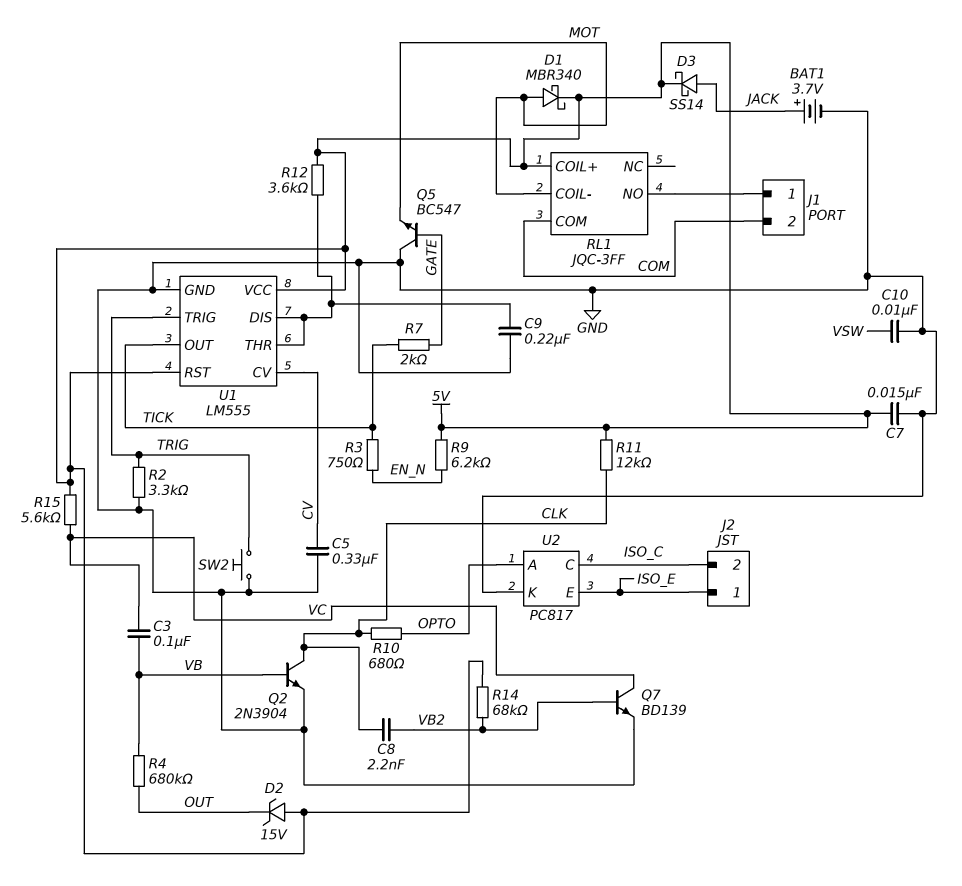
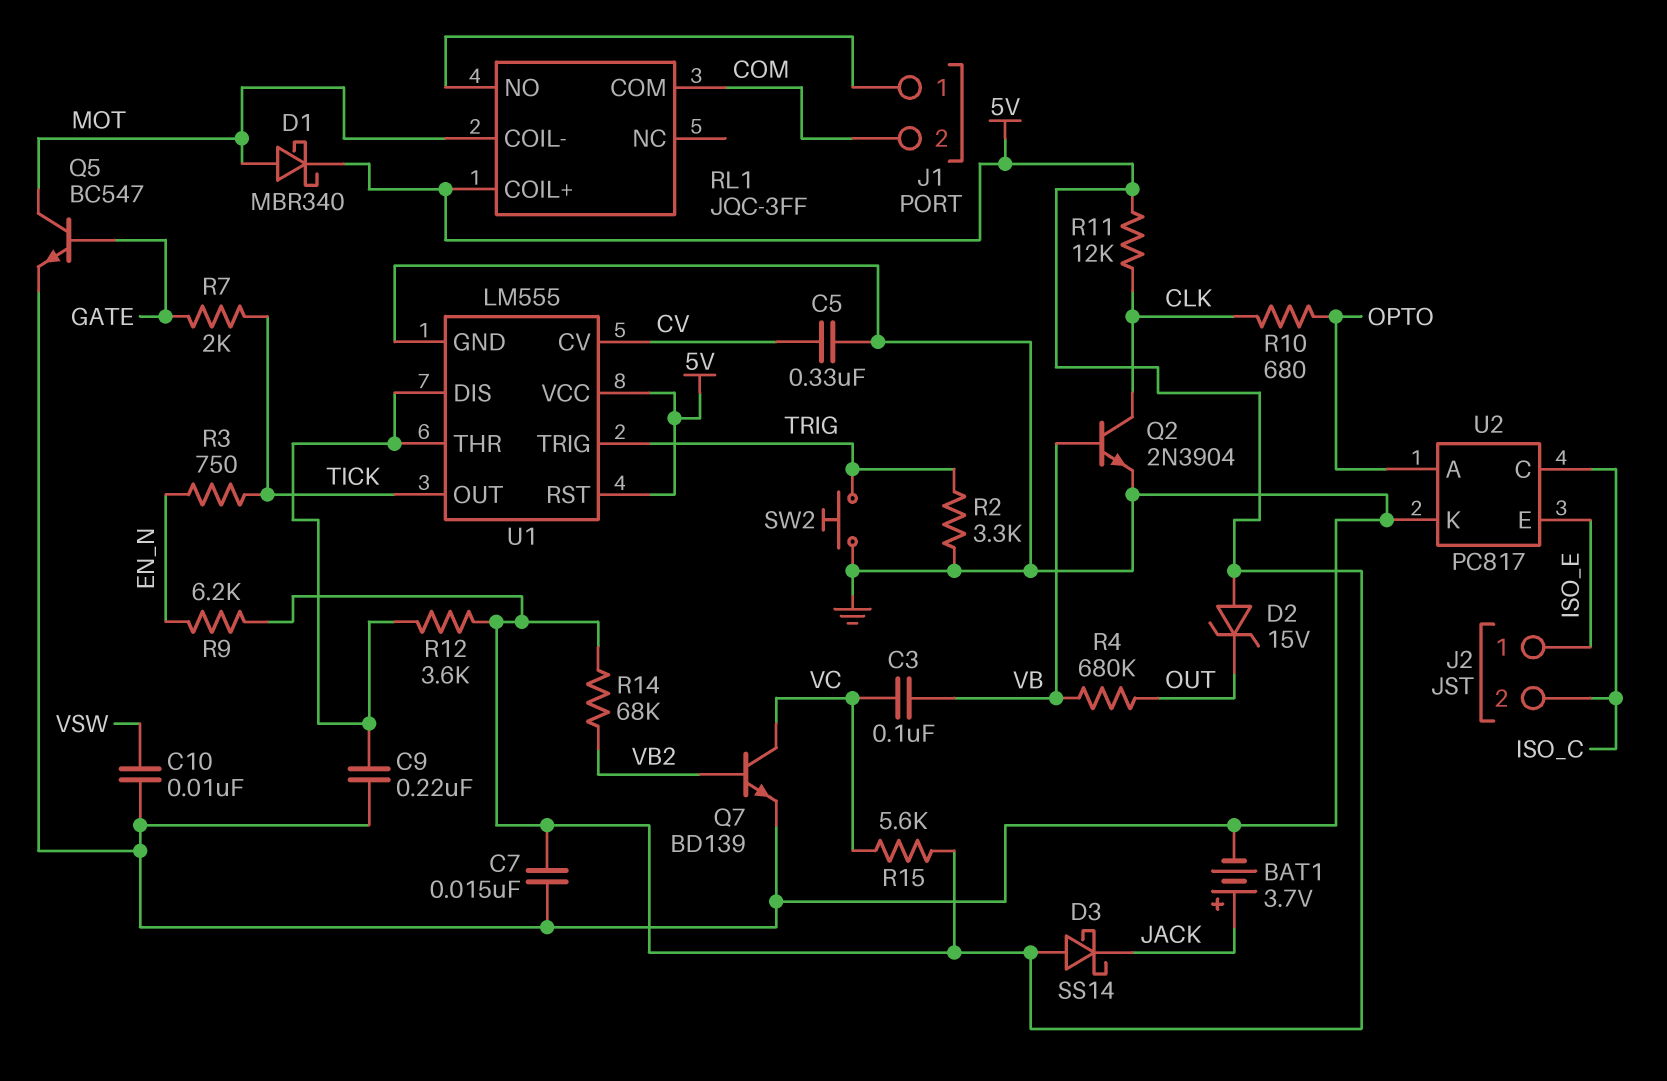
C8: 2.2nF (CLK, VB2) -> none
D3: schottky SS14 (A JACK, K 5V) -> schottky SS14 (A 5V, K JACK)
Q5: NPN BC547 (B GATE, C GND, E MOT) -> NPN BC547 (B GATE, C MOT, E GND)

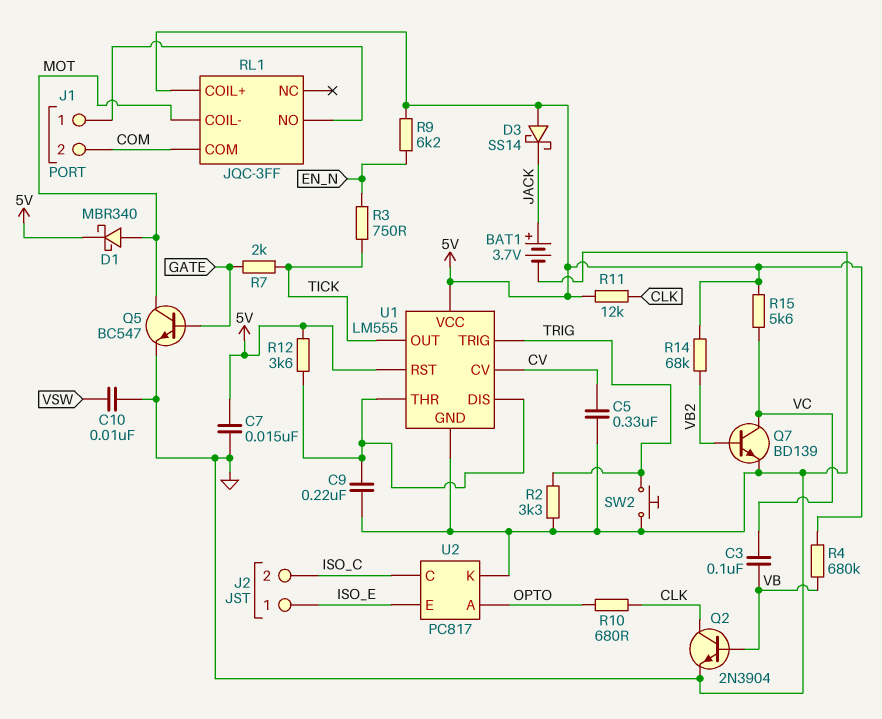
D2: zener 15V (A 5V, K OUT) -> none
R4: 680k (OUT, VB) -> 680k (5V, VB)

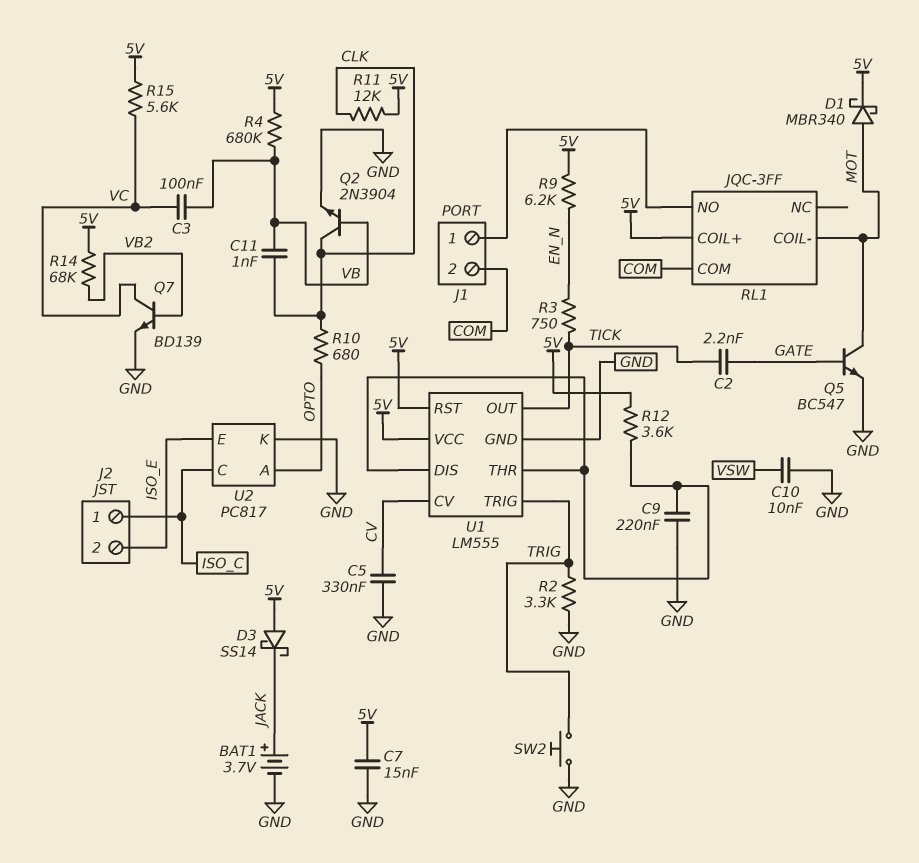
C2: none -> 2.2nF (GATE, TICK)
C11: none -> 1nF (CLK, VB)
J2 pin 1: ISO_E -> ISO_C
J2 pin 2: ISO_C -> ISO_E
R7: 2k (GATE, TICK) -> none

